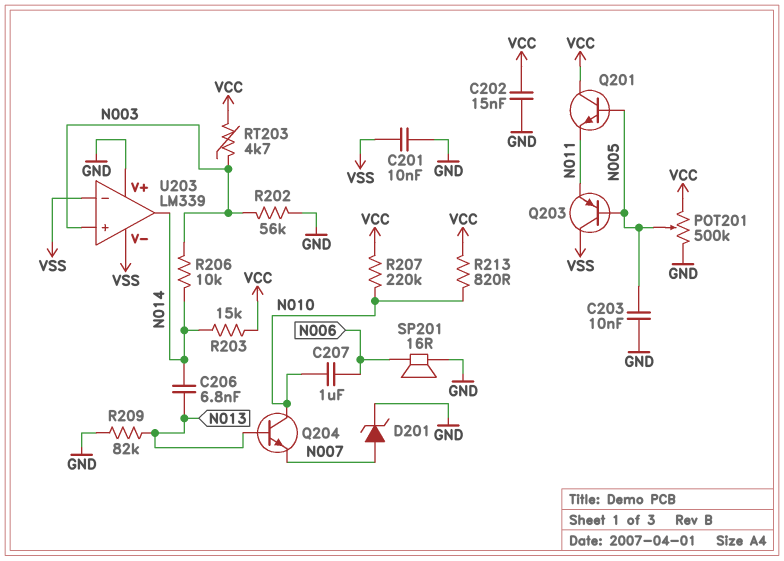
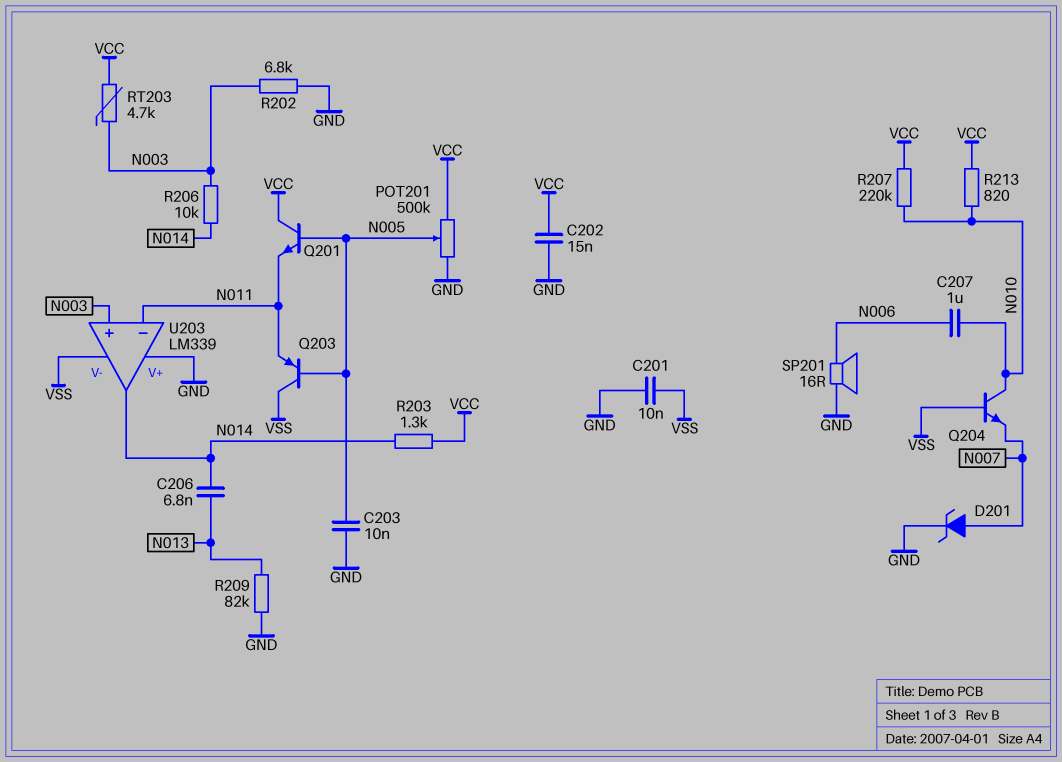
Q204: NPN (B N013, C N010, E N007) -> NPN (B VSS, C N010, E N007)
R202: 56k (GND, N003) -> 6.8k (GND, N003)
R203: 15k (N014, VCC) -> 1.3k (N014, VCC)
U203 pin in-: VSS -> N011

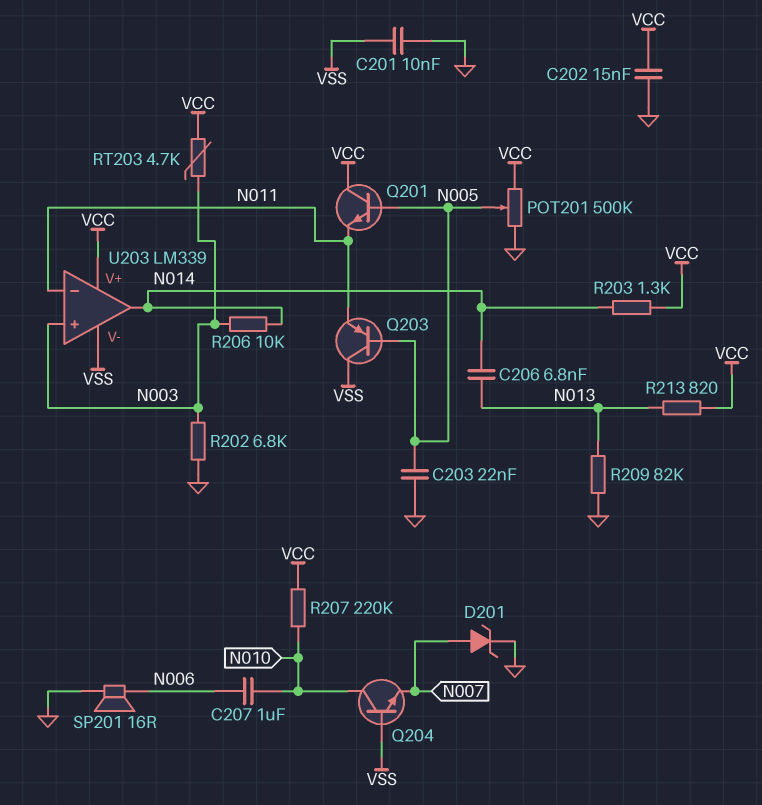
C203: 10nF (GND, N005) -> 22nF (GND, N005)
R213: 820 (N010, VCC) -> 820 (N013, VCC)
U203 pin V+: GND -> VCC

